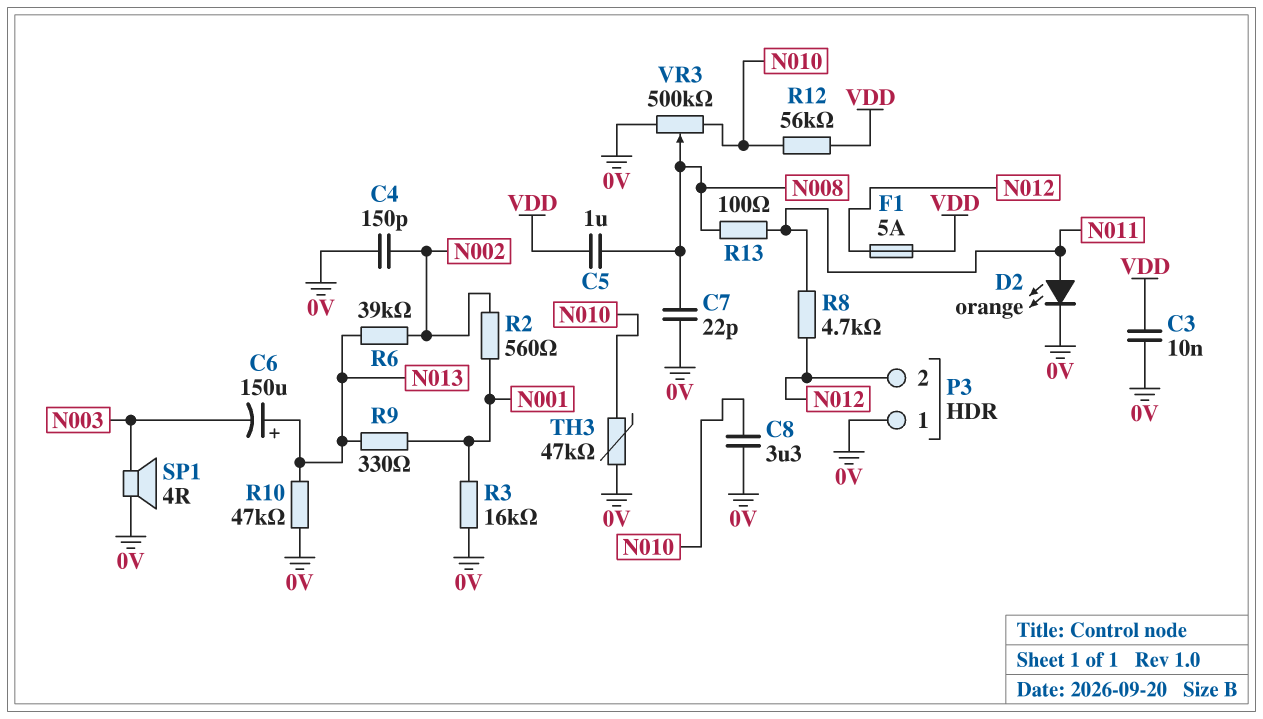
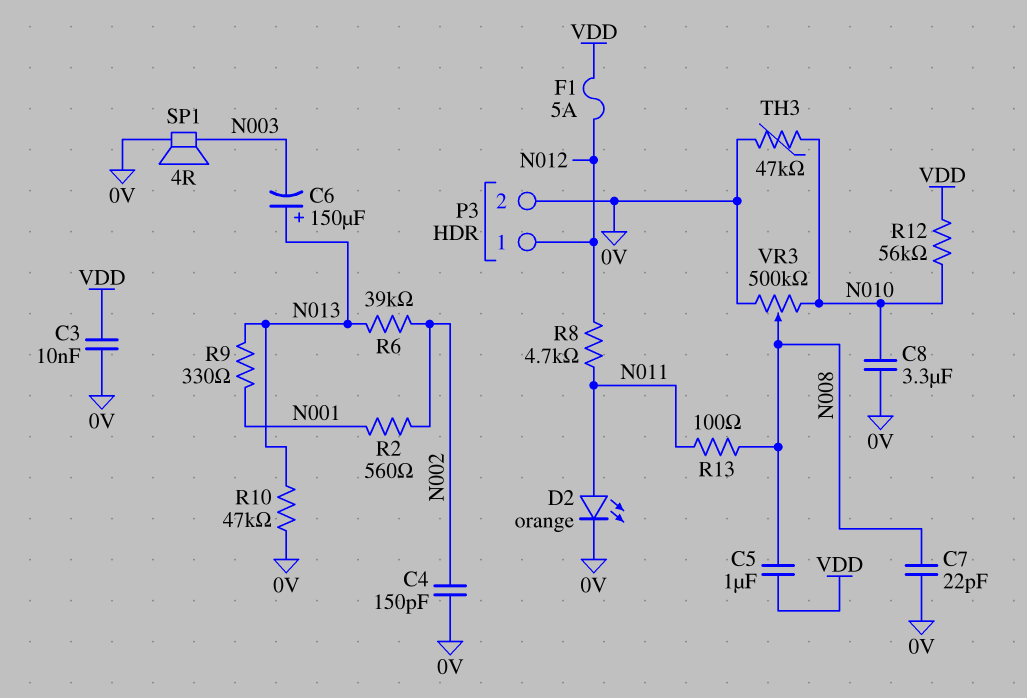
P3 pin 1: 0V -> N012
P3 pin 2: N012 -> 0V
R3: 16k (0V, N001) -> none

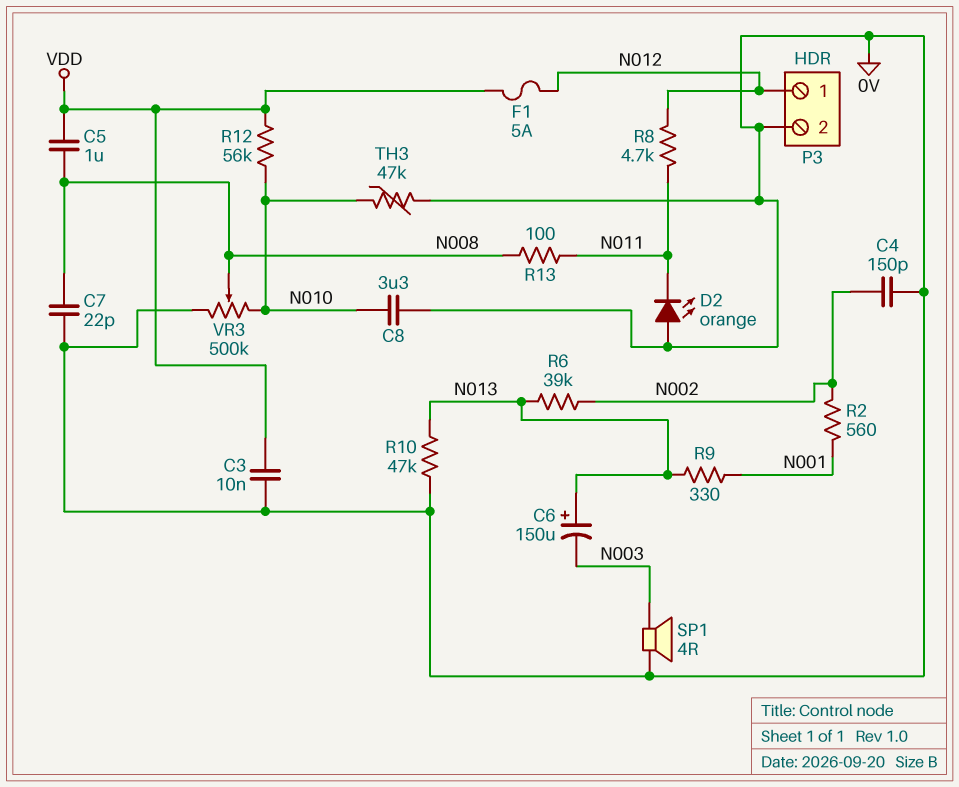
D2: LED orange (A N011, K 0V) -> LED orange (A 0V, K N011)

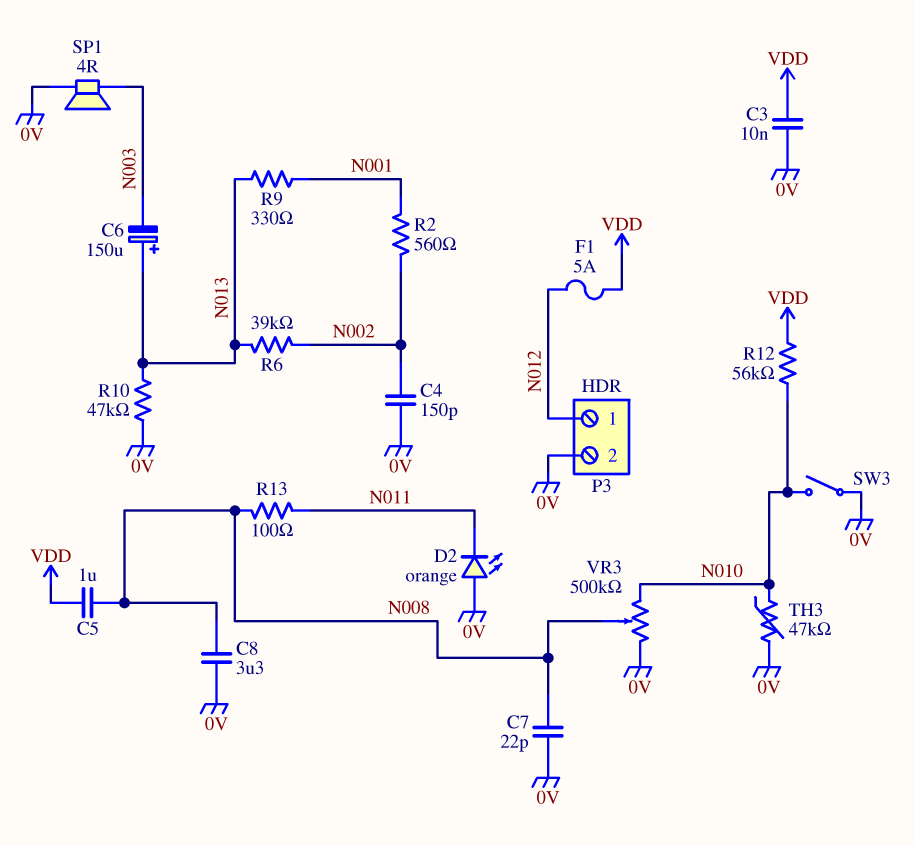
C8: 3.3uF (0V, N010) -> 3.3uF (0V, N008)
R8: 4.7k (N011, N012) -> none
SW3: none -> switch (0V, N010)

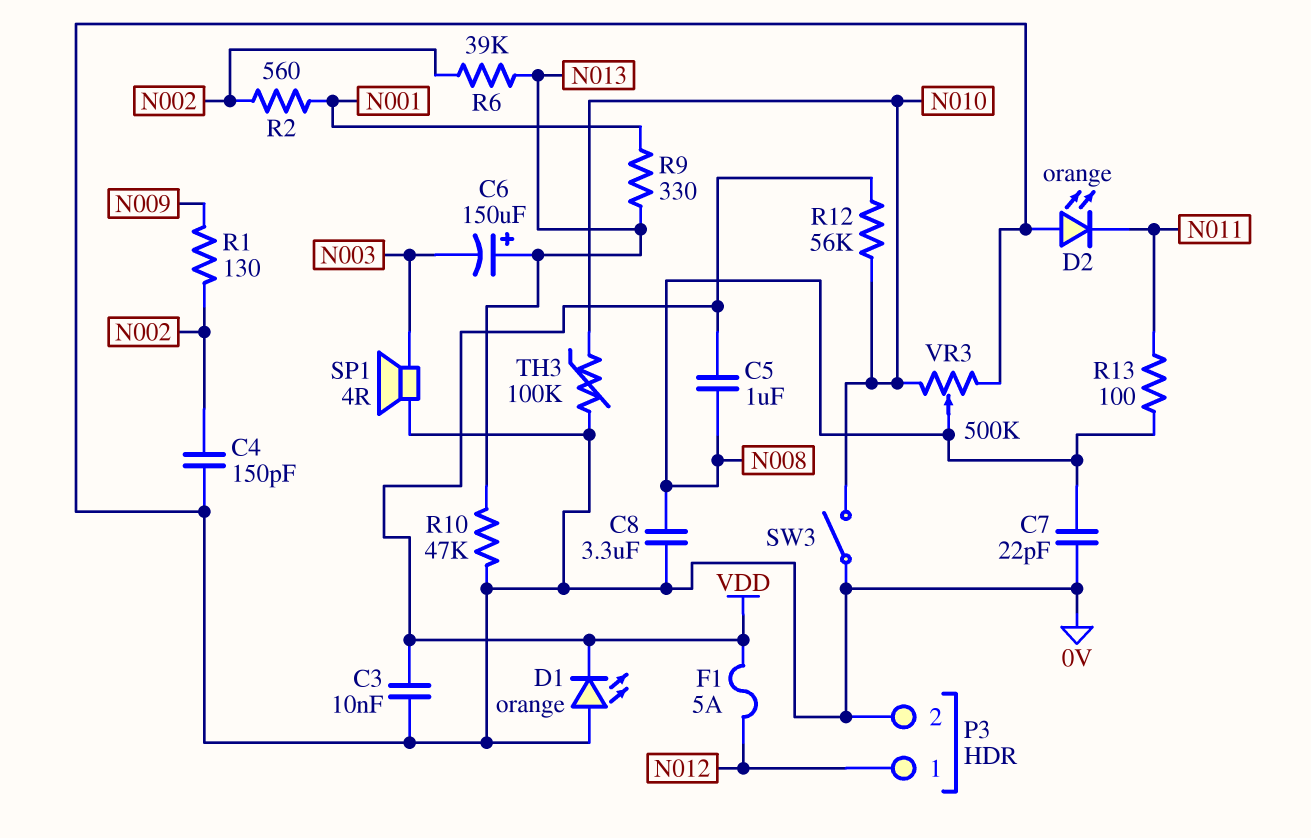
D1: none -> LED orange (A 0V, K VDD)
R1: none -> 130 (N002, N009)
TH3: 47k (0V, N010) -> 100k (0V, N010)

